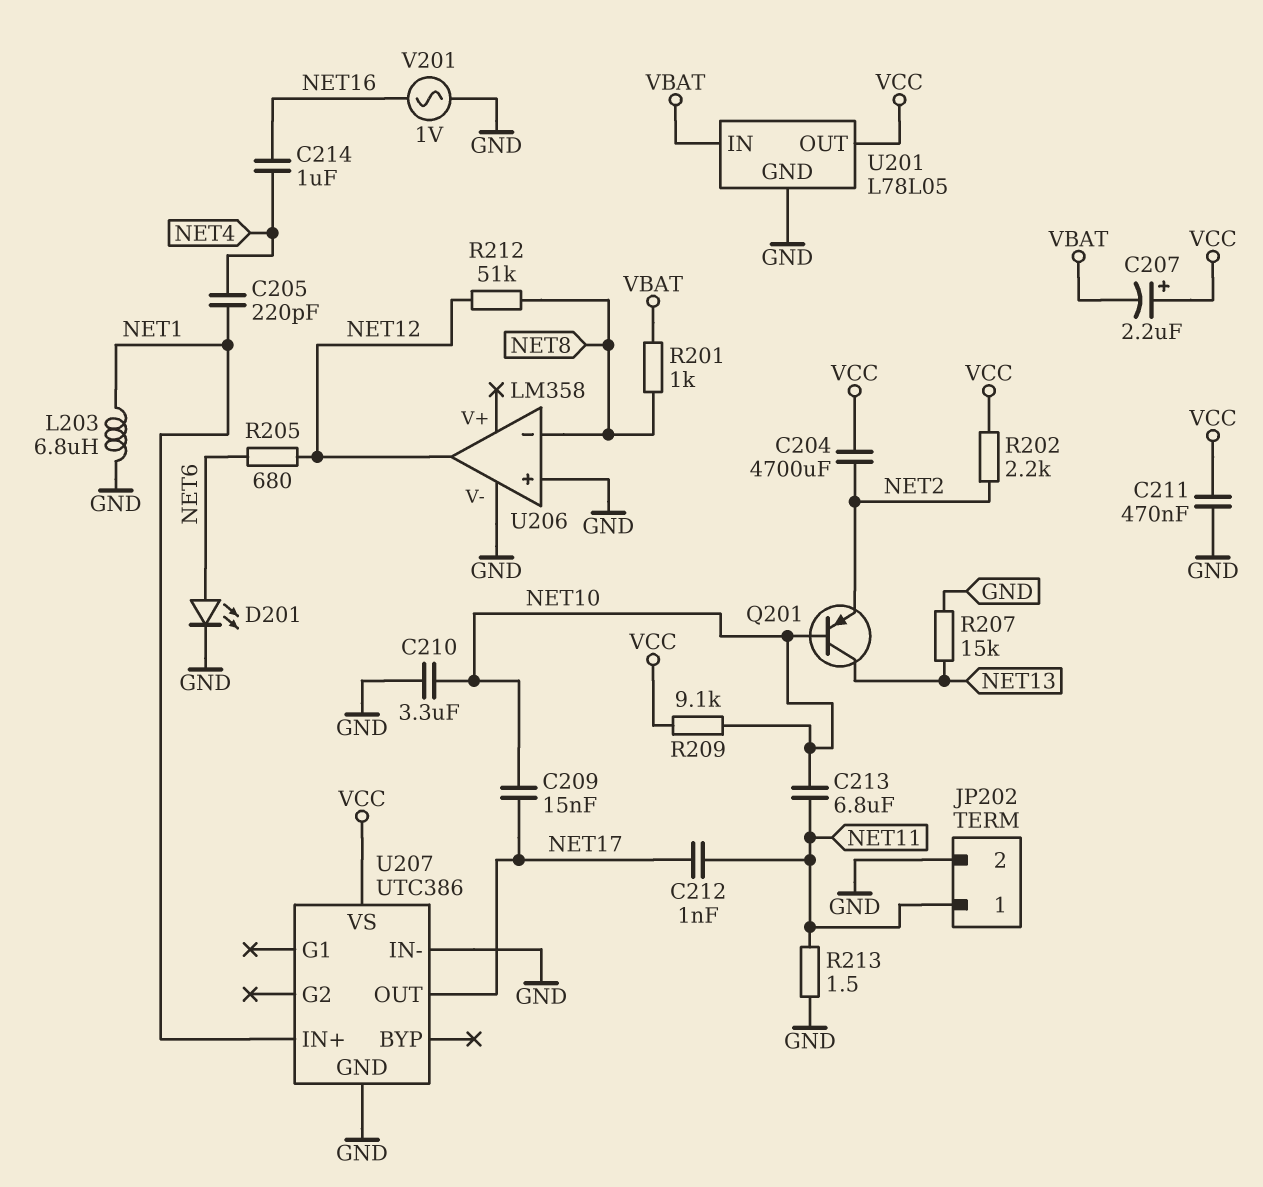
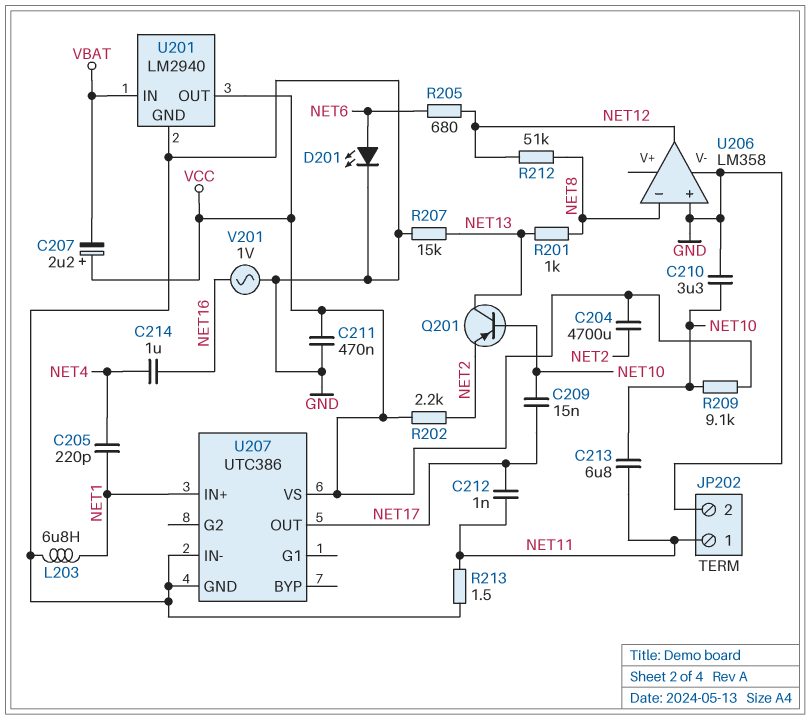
R201: 1k (NET8, VBAT) -> 1k (NET8, NET13)
U201: L78L05 -> LM2940

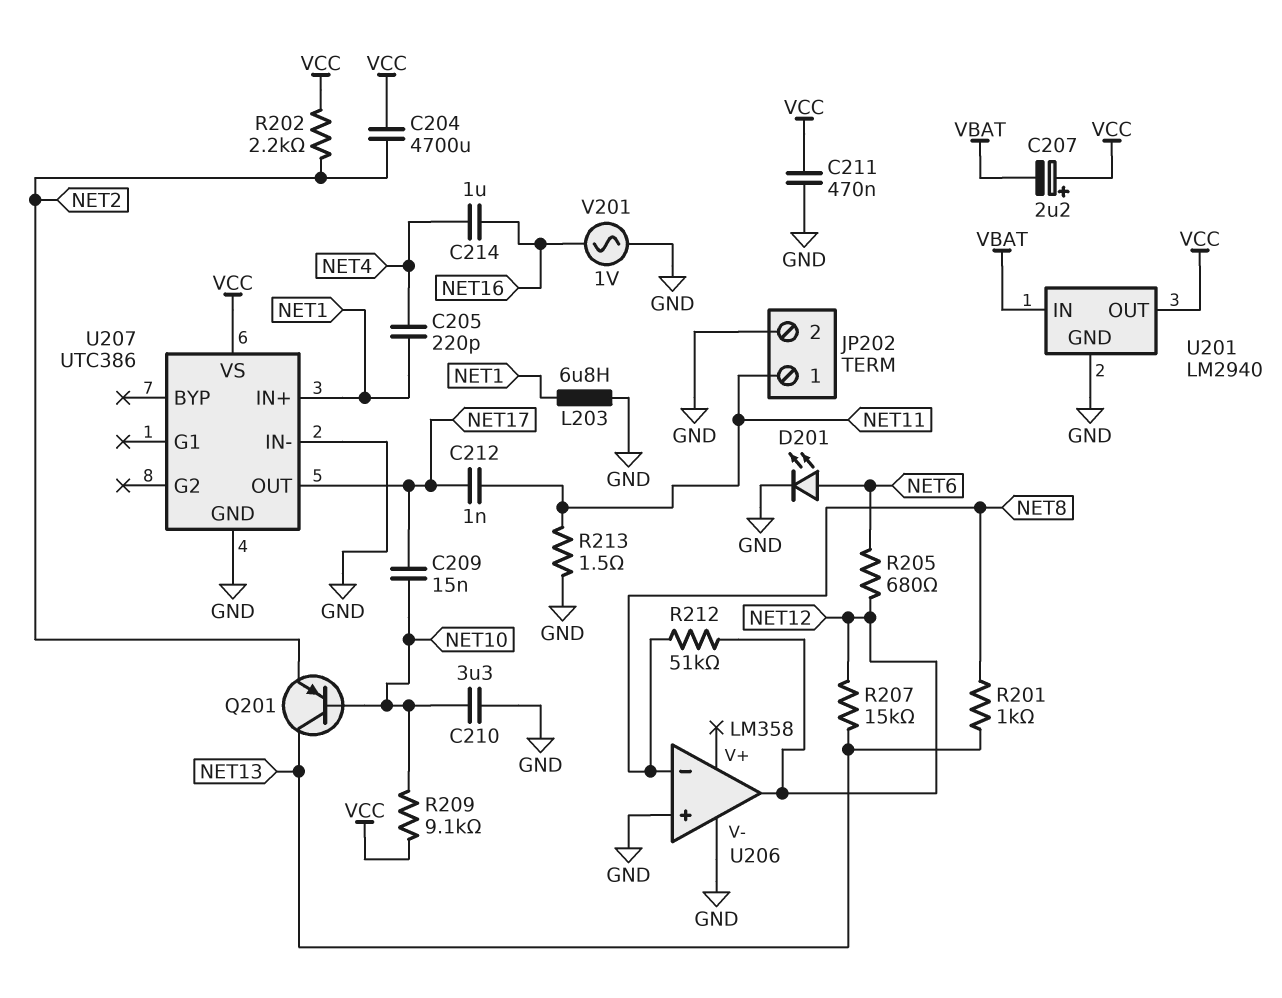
C213: 6.8uF (NET10, NET11) -> none
R207: 15k (GND, NET13) -> 15k (NET12, NET13)

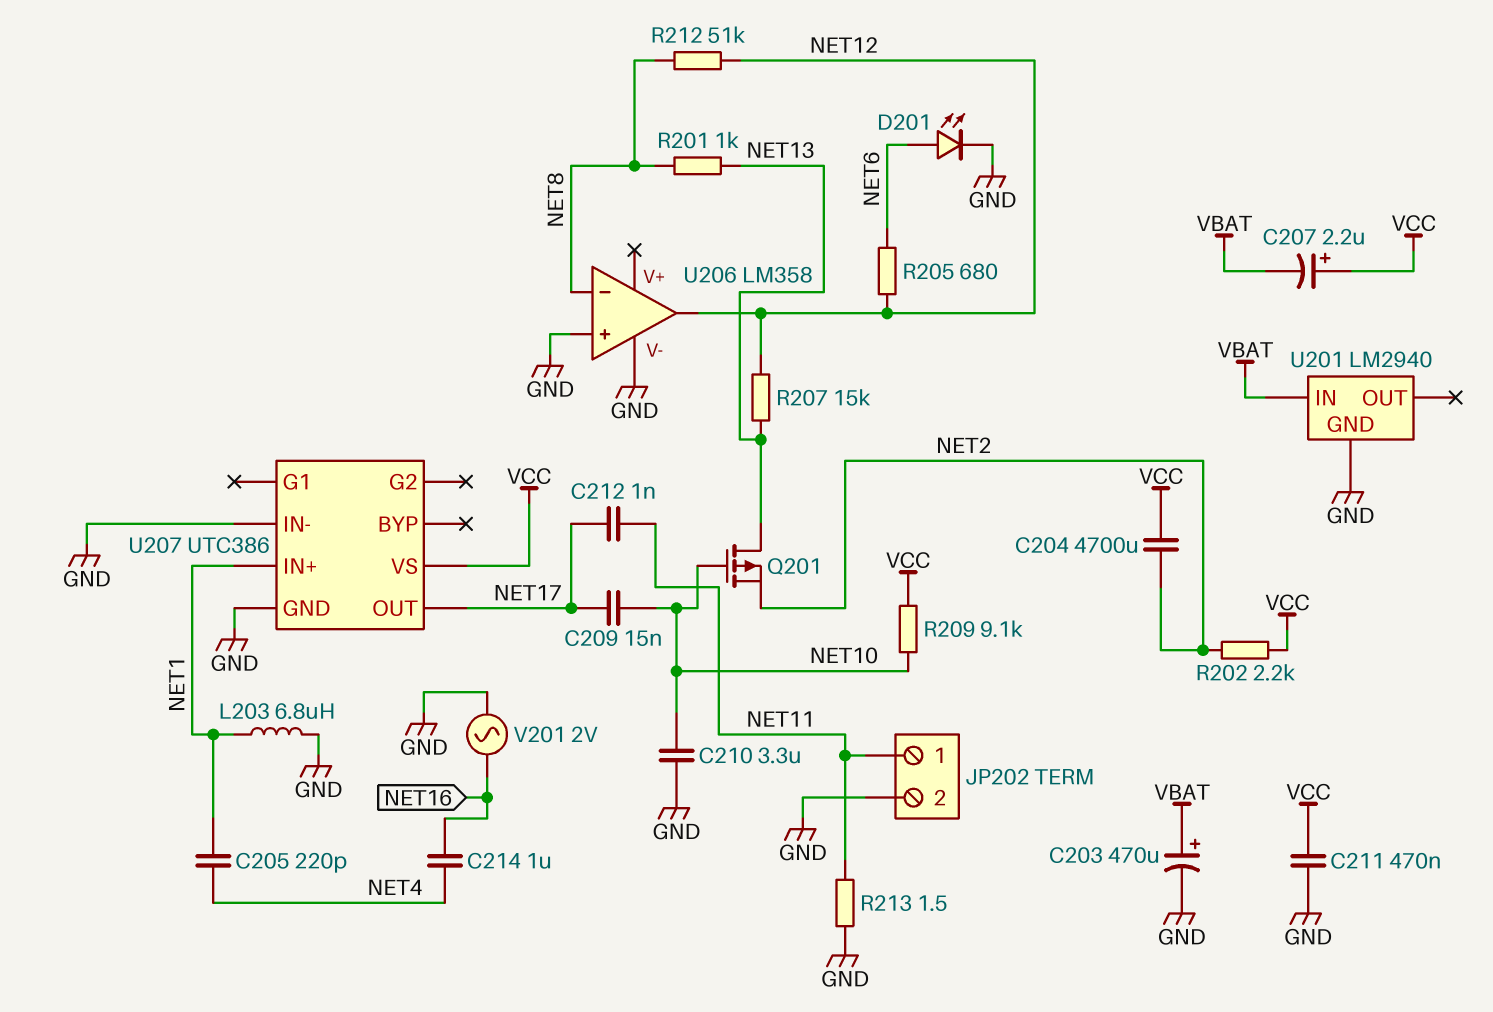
C203: none -> 470uF (plus VBAT, minus GND)
Q201: PNP (B NET10, C NET13, E NET2) -> PMOS (G NET10, D NET13, S NET2)
U201 pin OUT: VCC -> none
V201: AC 1V (GND, NET16) -> AC 2V (GND, NET16)

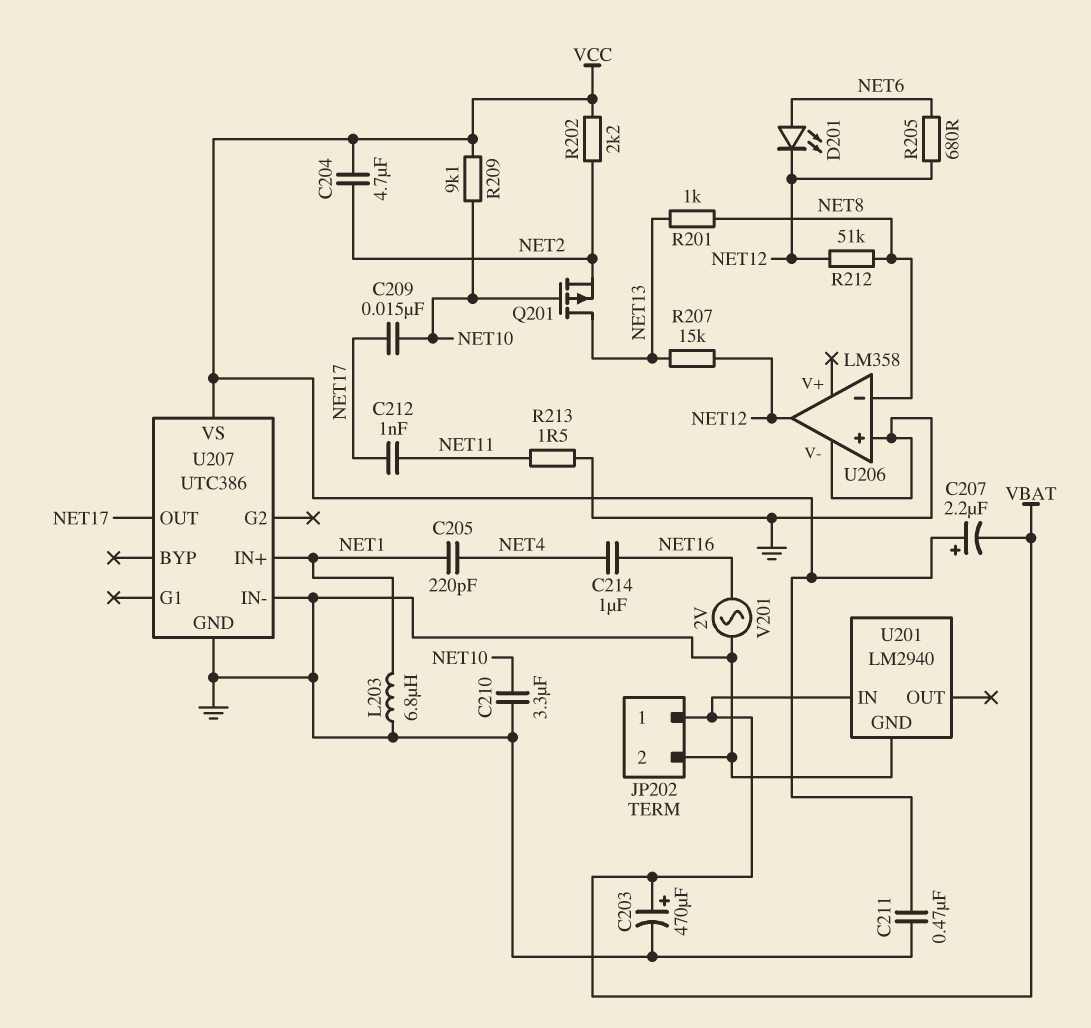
C204: 4700uF (NET2, VCC) -> 4.7uF (NET2, VCC)
D201: LED (A NET6, K GND) -> LED (A NET6, K NET12)
JP202 pin 1: NET11 -> VBAT

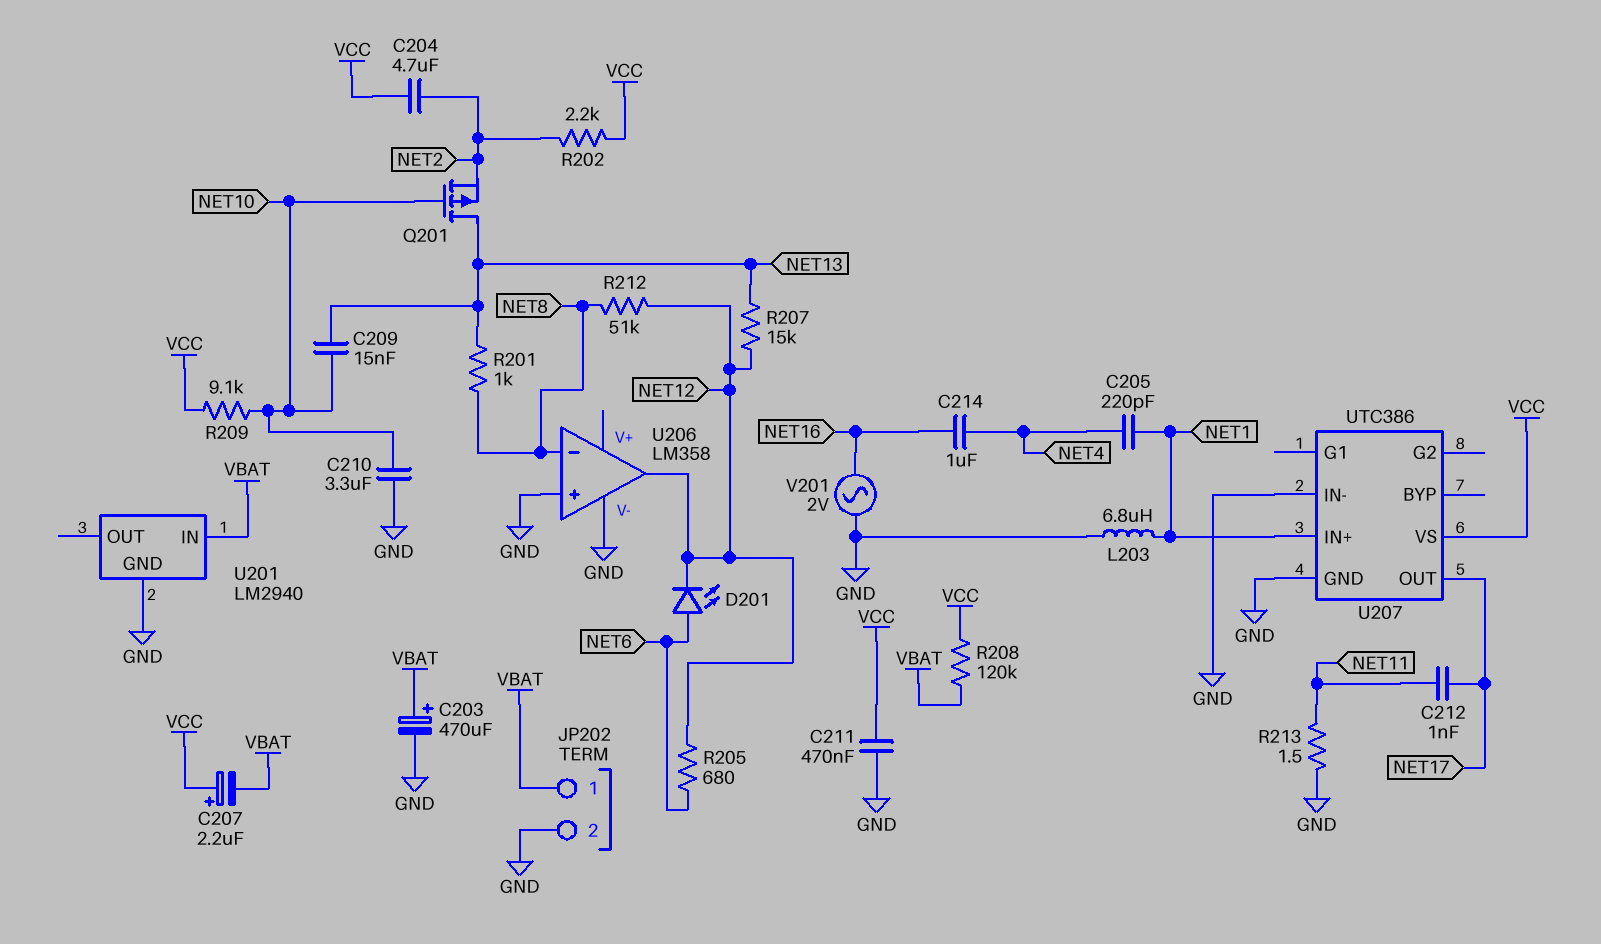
C209: 15nF (NET10, NET17) -> 15nF (NET10, NET13)
R208: none -> 120k (VBAT, VCC)

